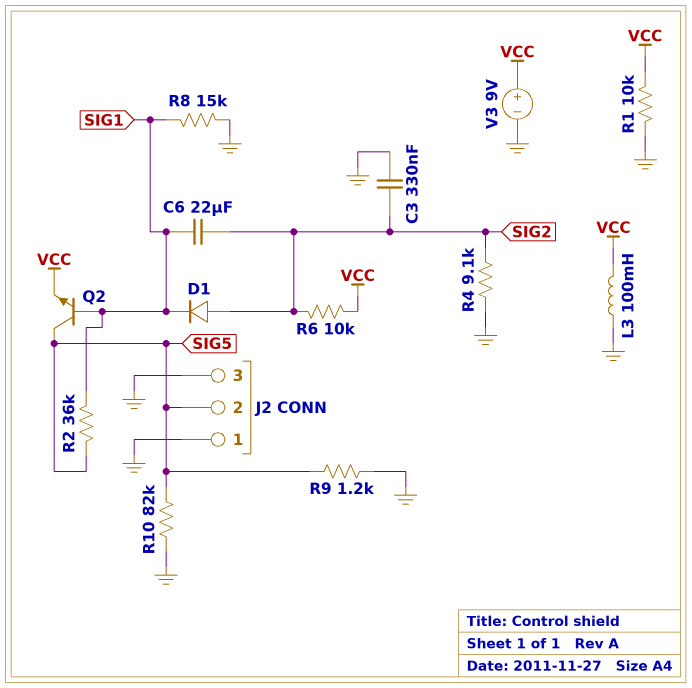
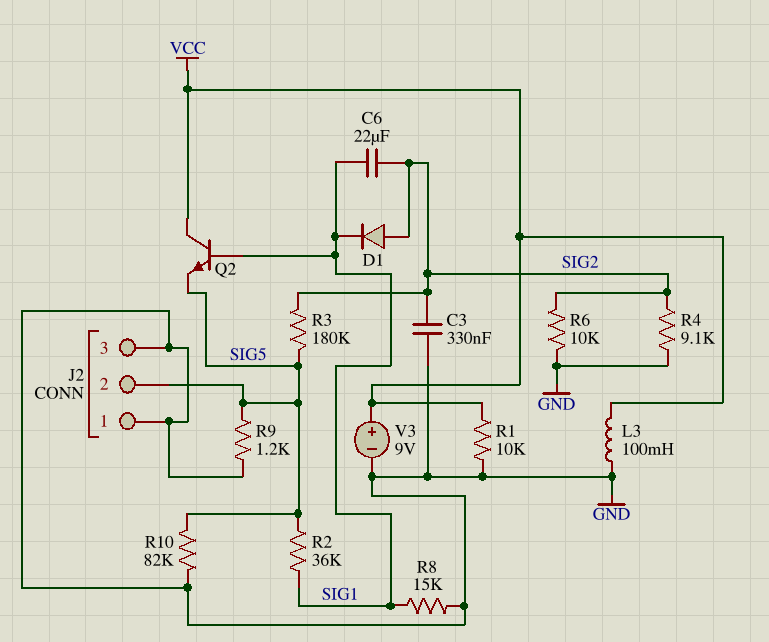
Q2: NPN (B SIG1, C SIG5, E VCC) -> NPN (B SIG1, C VCC, E SIG5)
R3: none -> 180k (SIG2, SIG5)
R6: 10k (SIG2, VCC) -> 10k (GND, SIG2)

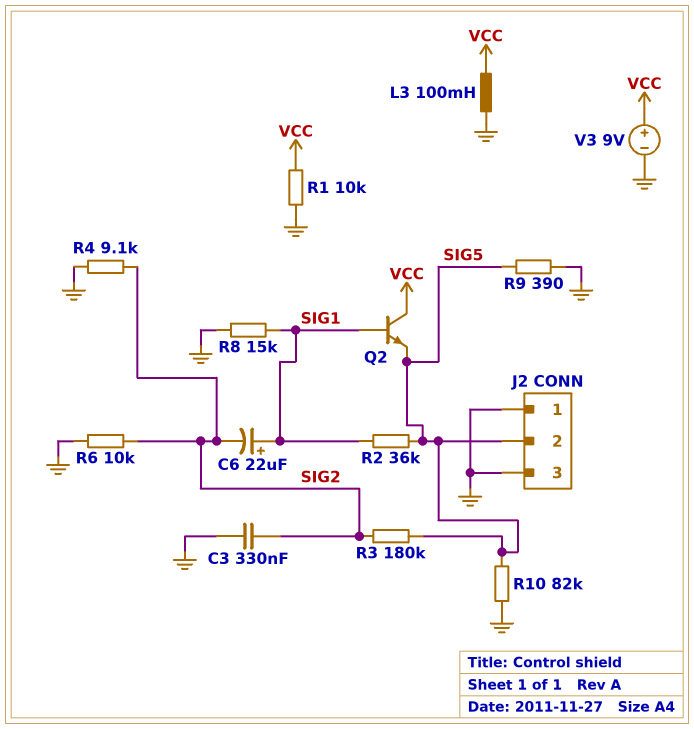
C6: 22uF (SIG1, SIG2) -> 22uF (plus SIG1, minus SIG2)
D1: diode (A SIG2, K SIG1) -> none
R9: 1.2k (GND, SIG5) -> 390 (GND, SIG5)

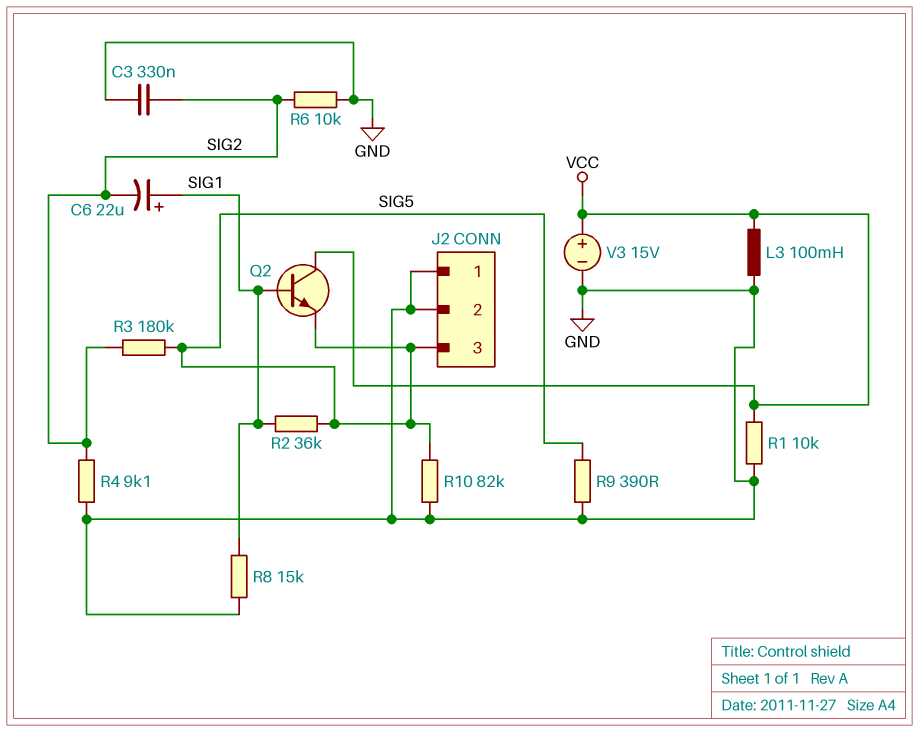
J2 pin 2: SIG5 -> GND
J2 pin 3: GND -> SIG5
V3: 9V (plus VCC, minus GND) -> 15V (plus VCC, minus GND)

